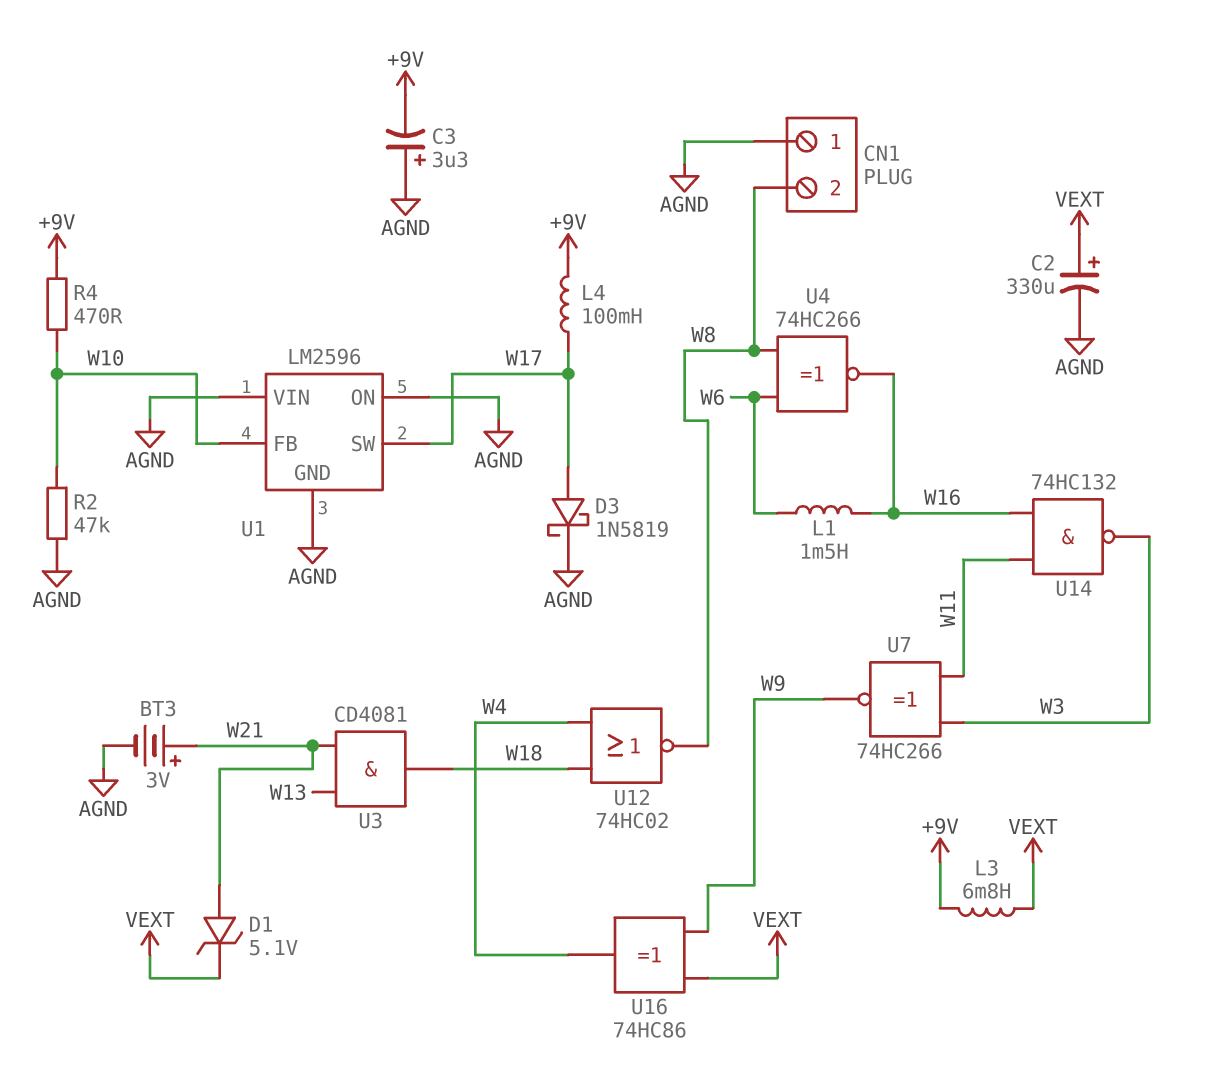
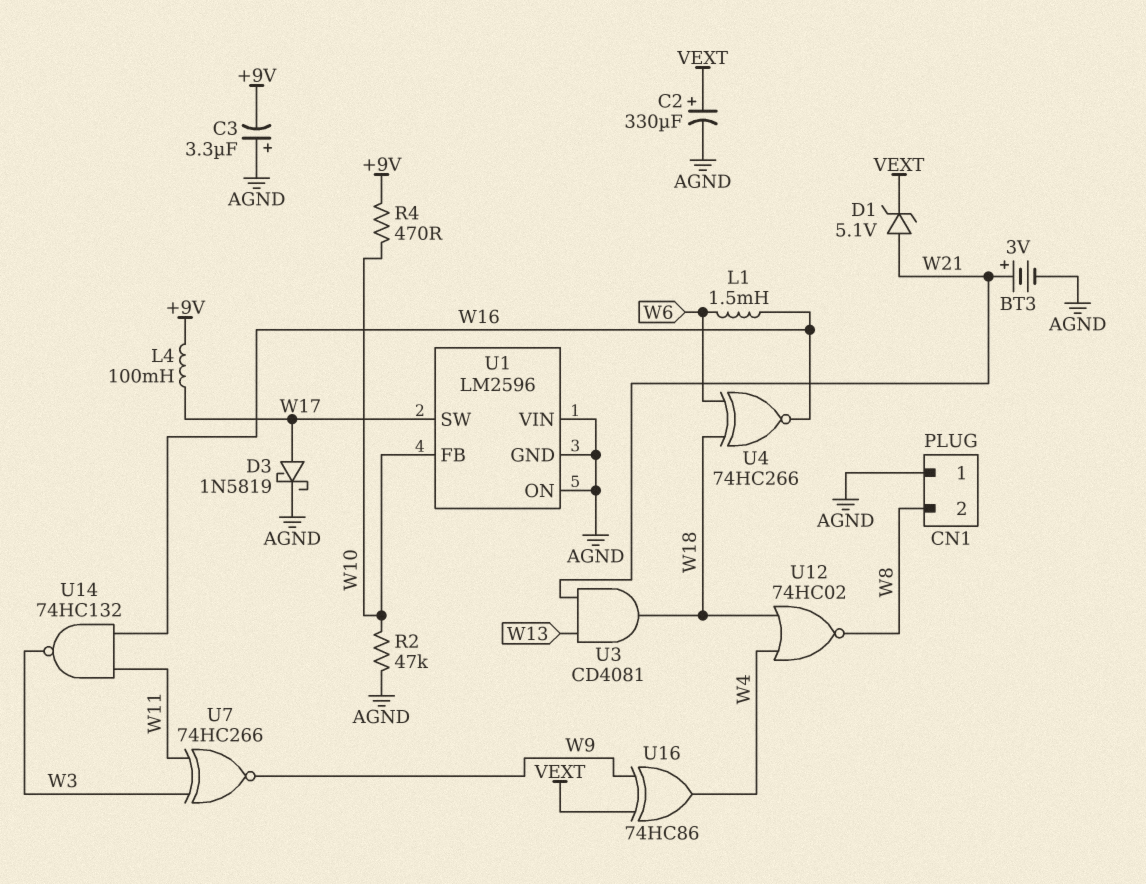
L3: 6.8mH (+9V, VEXT) -> none
U4: XNOR 74HC266 (in W6, in W8, out W16) -> XNOR 74HC266 (in W6, in W18, out W16)

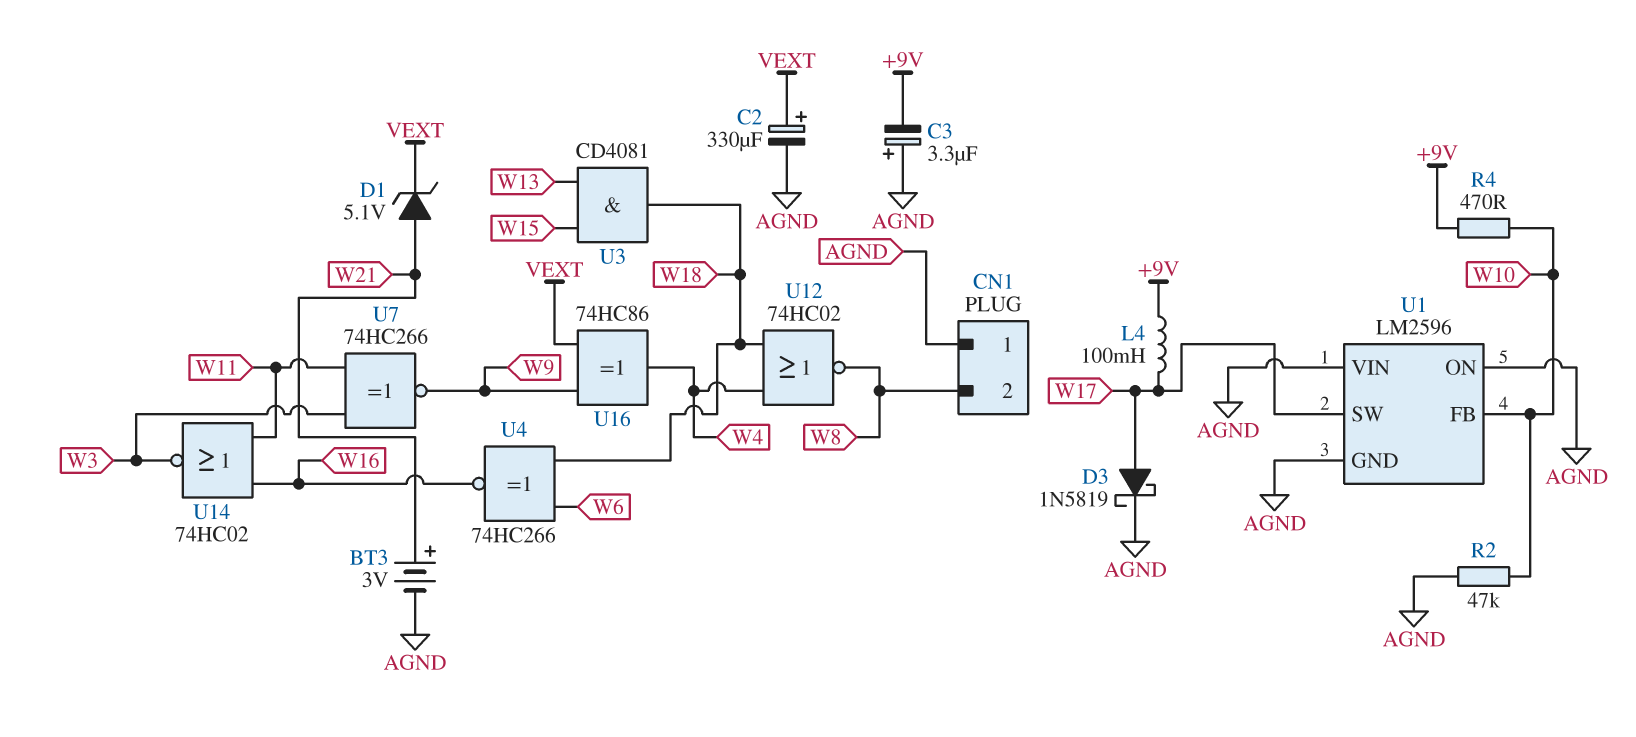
L1: 1.5mH (W6, W16) -> none
U3: AND CD4081 (in W13, in W21, out W18) -> AND CD4081 (in W13, in W15, out W18)
U14: NAND 74HC132 (in W11, in W16, out W3) -> NOR 74HC02 (in W11, in W16, out W3)

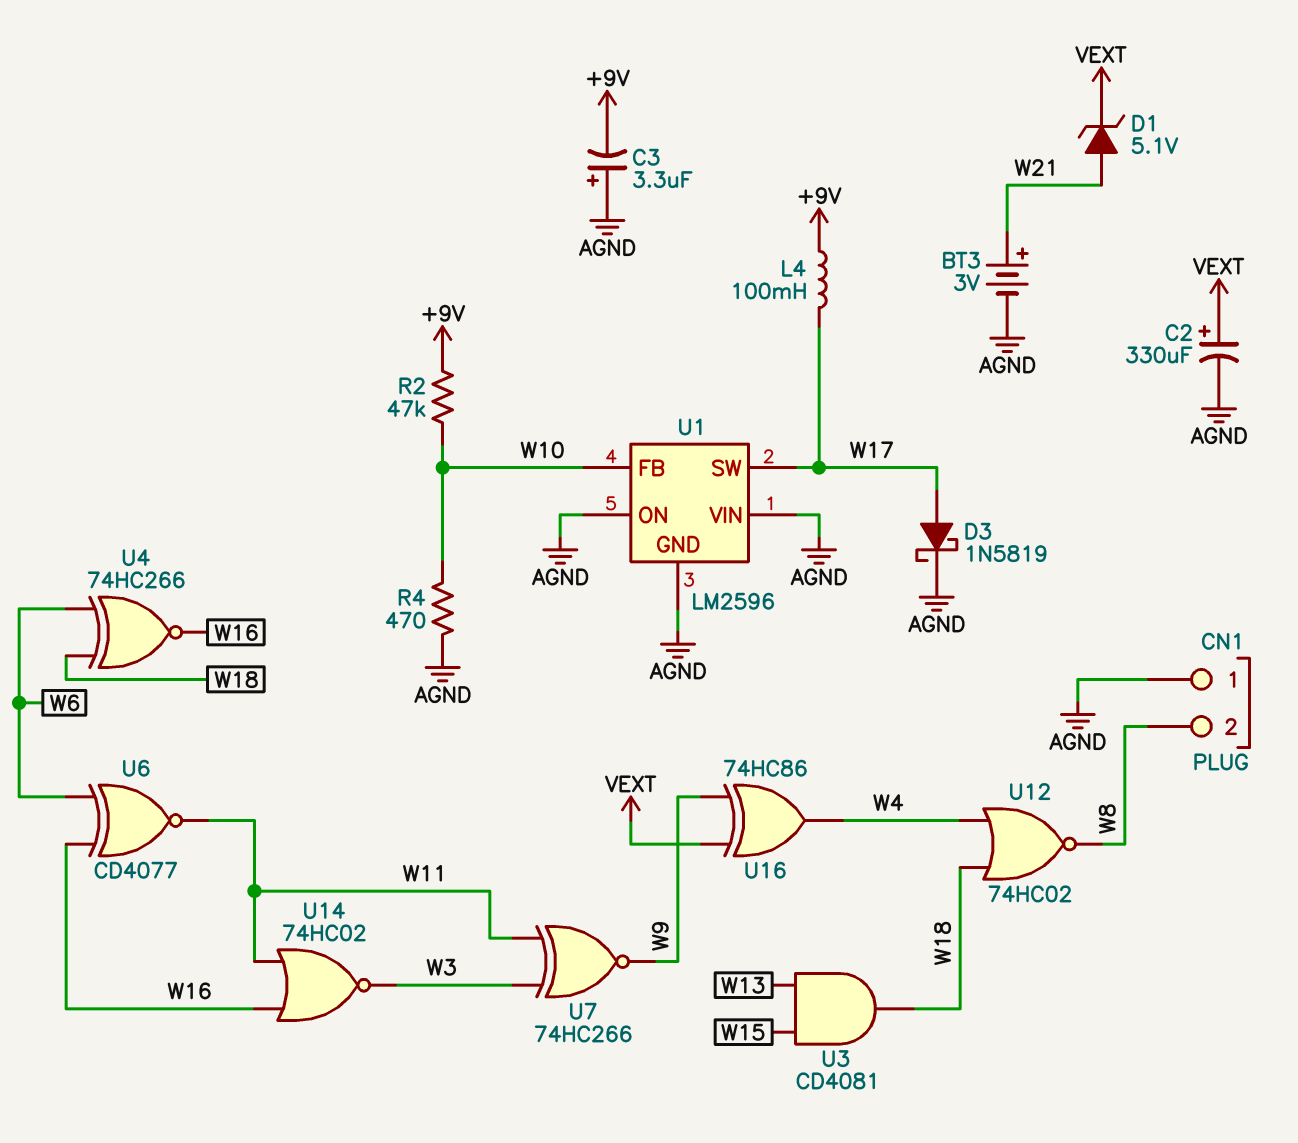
R2: 47k (AGND, W10) -> 47k (+9V, W10)
R4: 470 (+9V, W10) -> 470 (AGND, W10)
U6: none -> XNOR CD4077 (in W6, in W16, out W11)

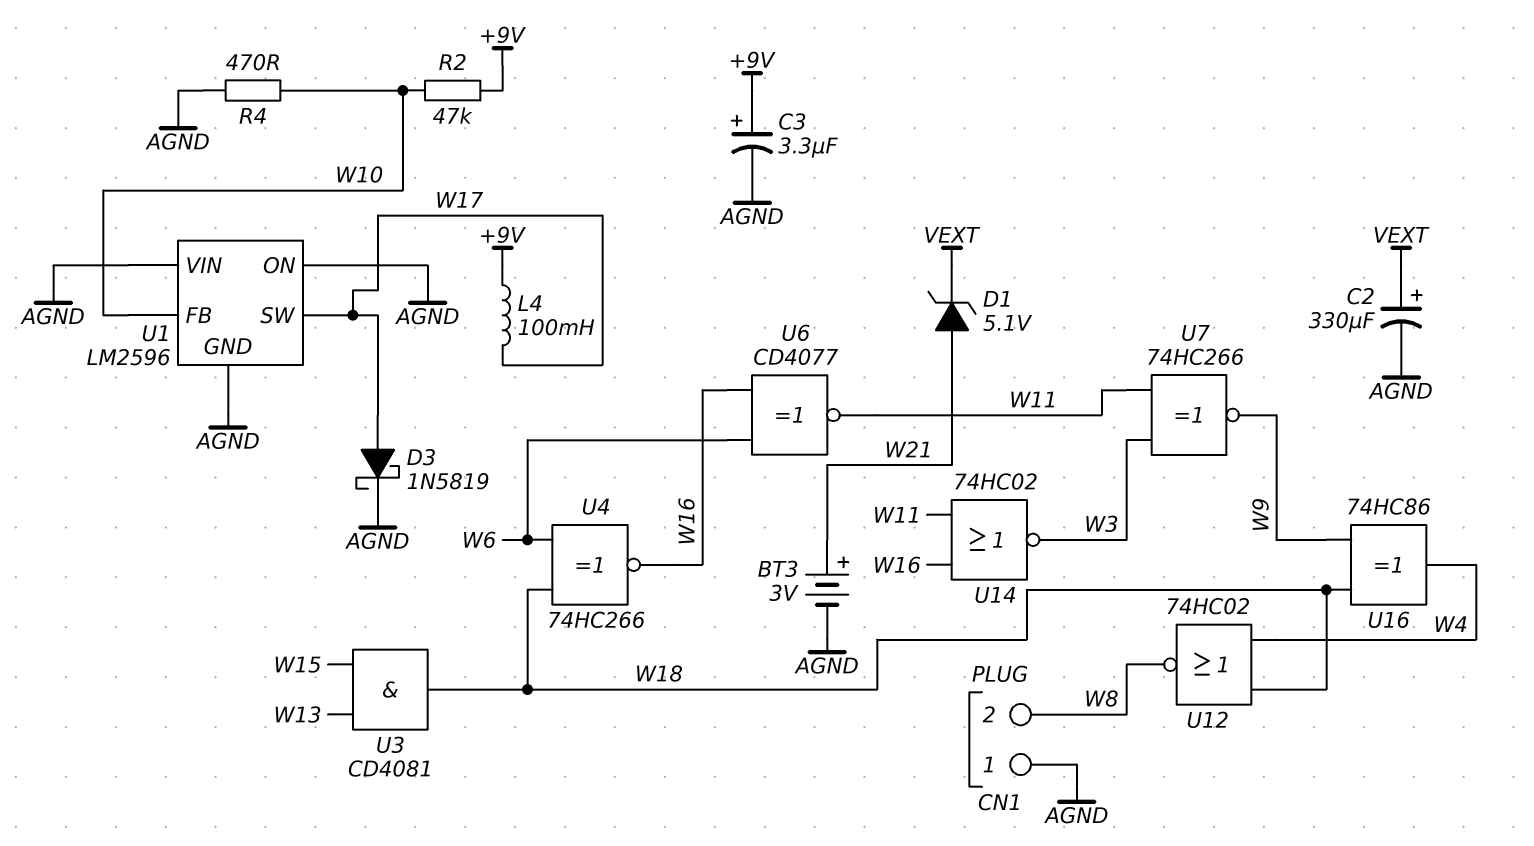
C3: 3.3uF (plus AGND, minus +9V) -> 3.3uF (plus +9V, minus AGND)
U16: XOR 74HC86 (in VEXT, in W9, out W4) -> XOR 74HC86 (in W9, in W18, out W4)

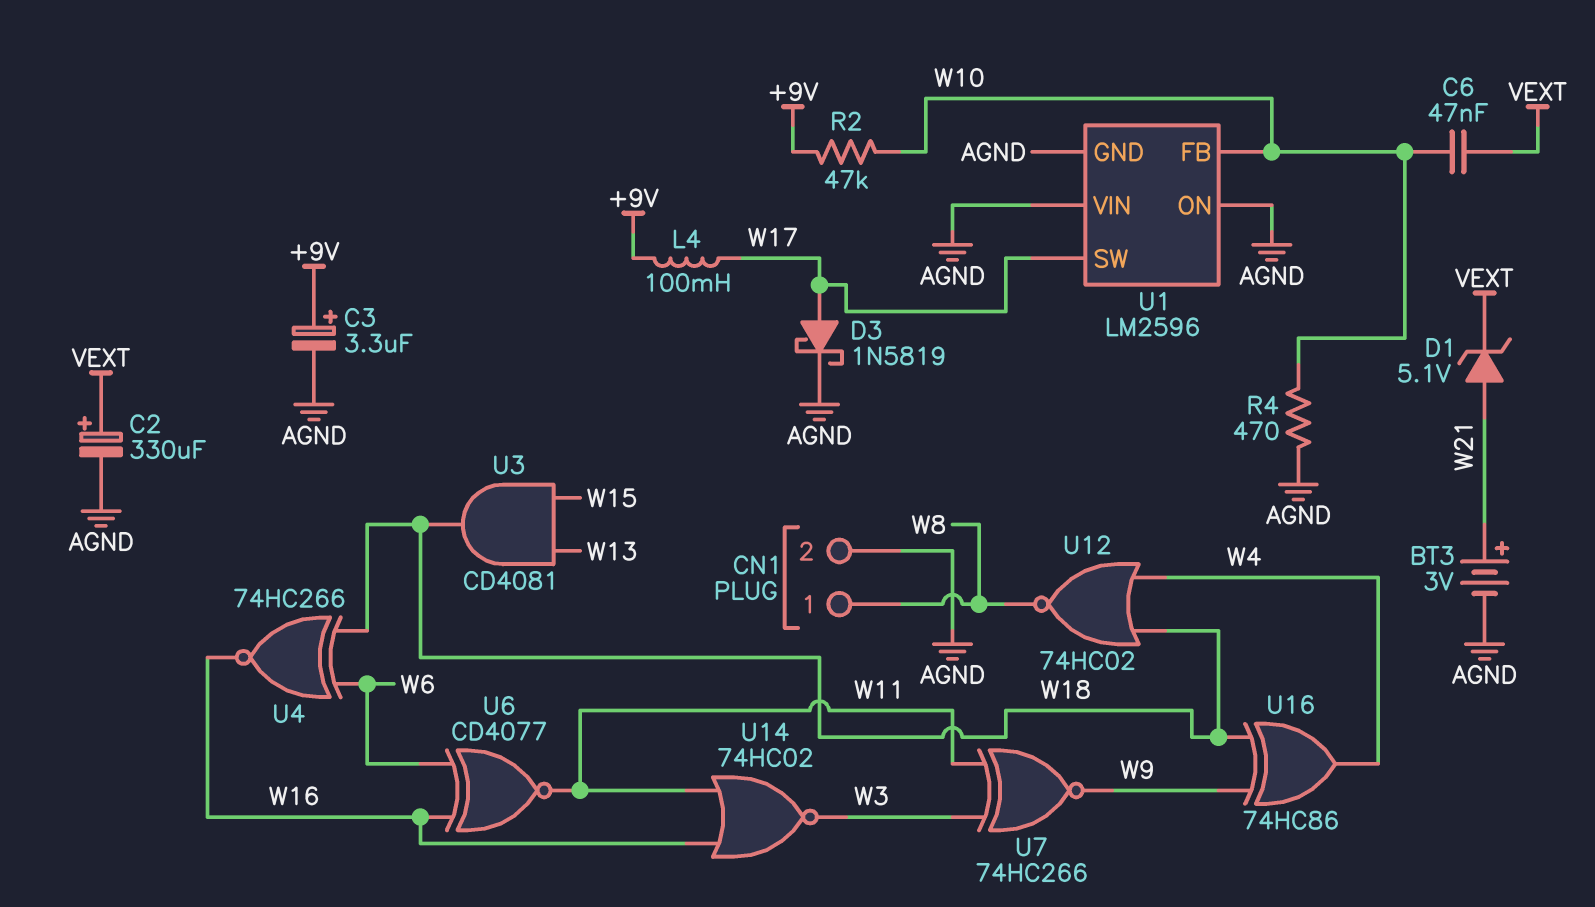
C6: none -> 47nF (VEXT, W10)
CN1 pin 1: AGND -> W8
CN1 pin 2: W8 -> AGND

